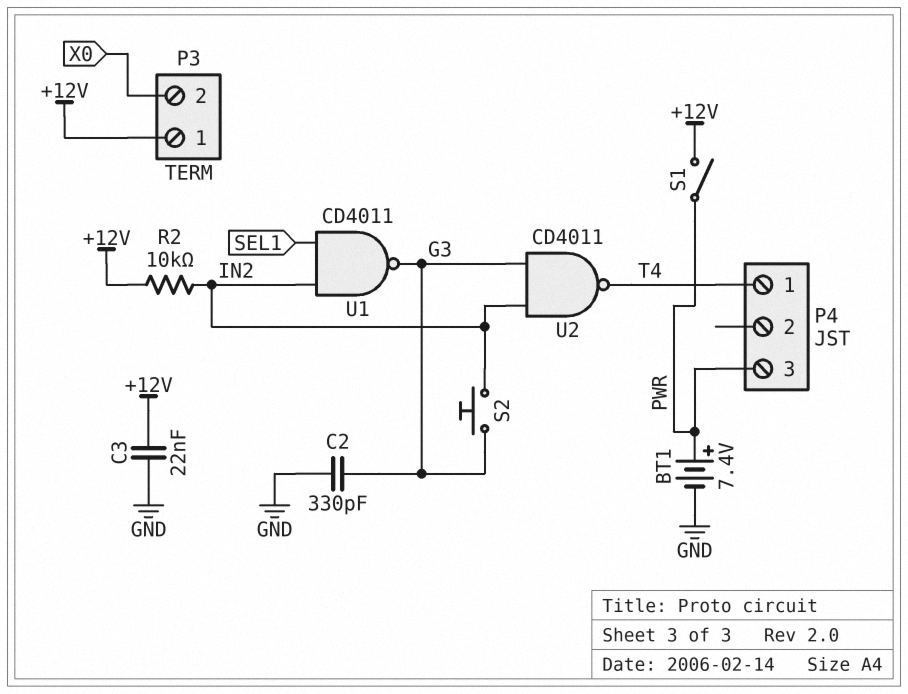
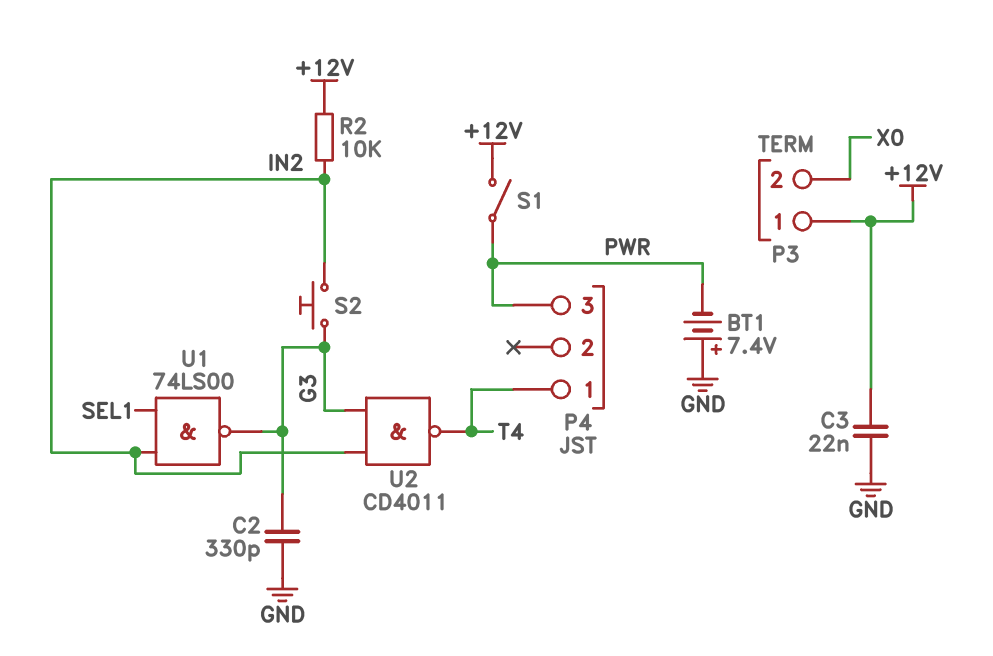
BT1: 7.4V (plus PWR, minus GND) -> 7.4V (plus GND, minus PWR)
U1: NAND CD4011 (in IN2, in SEL1, out G3) -> NAND 74LS00 (in IN2, in SEL1, out G3)

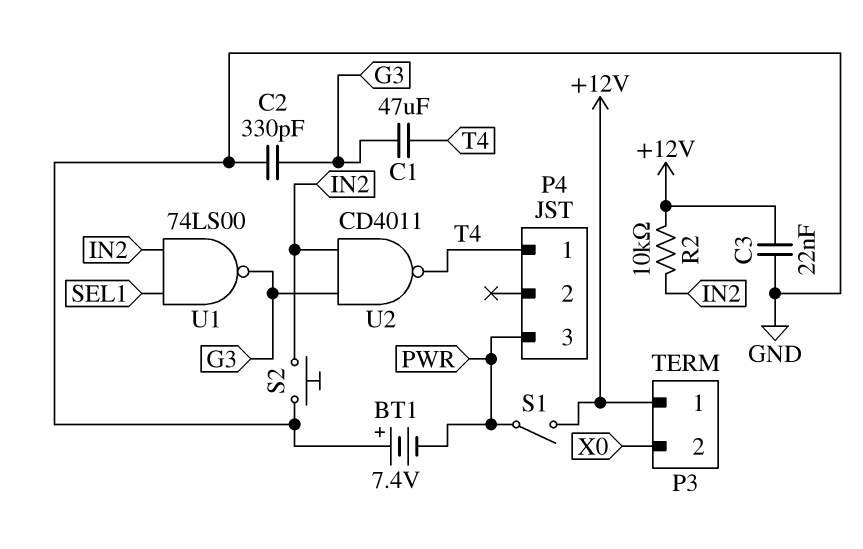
C1: none -> 47uF (G3, T4)
S2: button (G3, IN2) -> button (GND, IN2)

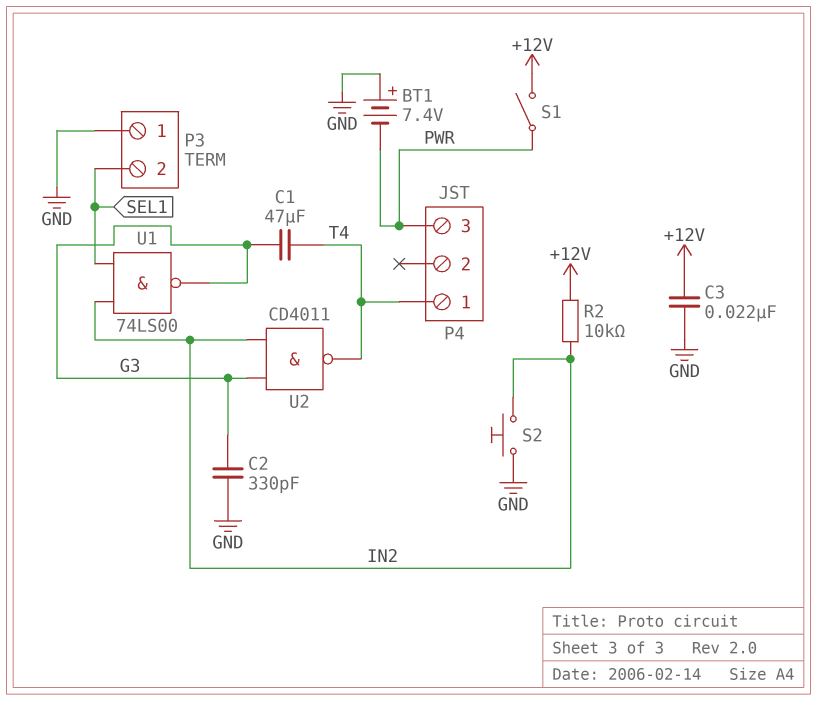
P3 pin 1: +12V -> GND
P3 pin 2: X0 -> SEL1

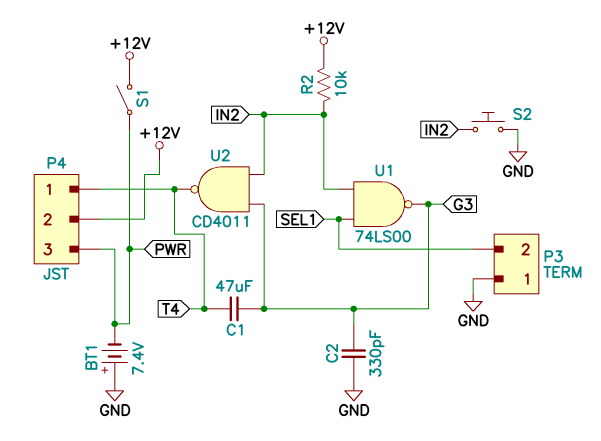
C3: 22nF (+12V, GND) -> none
P4 pin 2: none -> +12V

